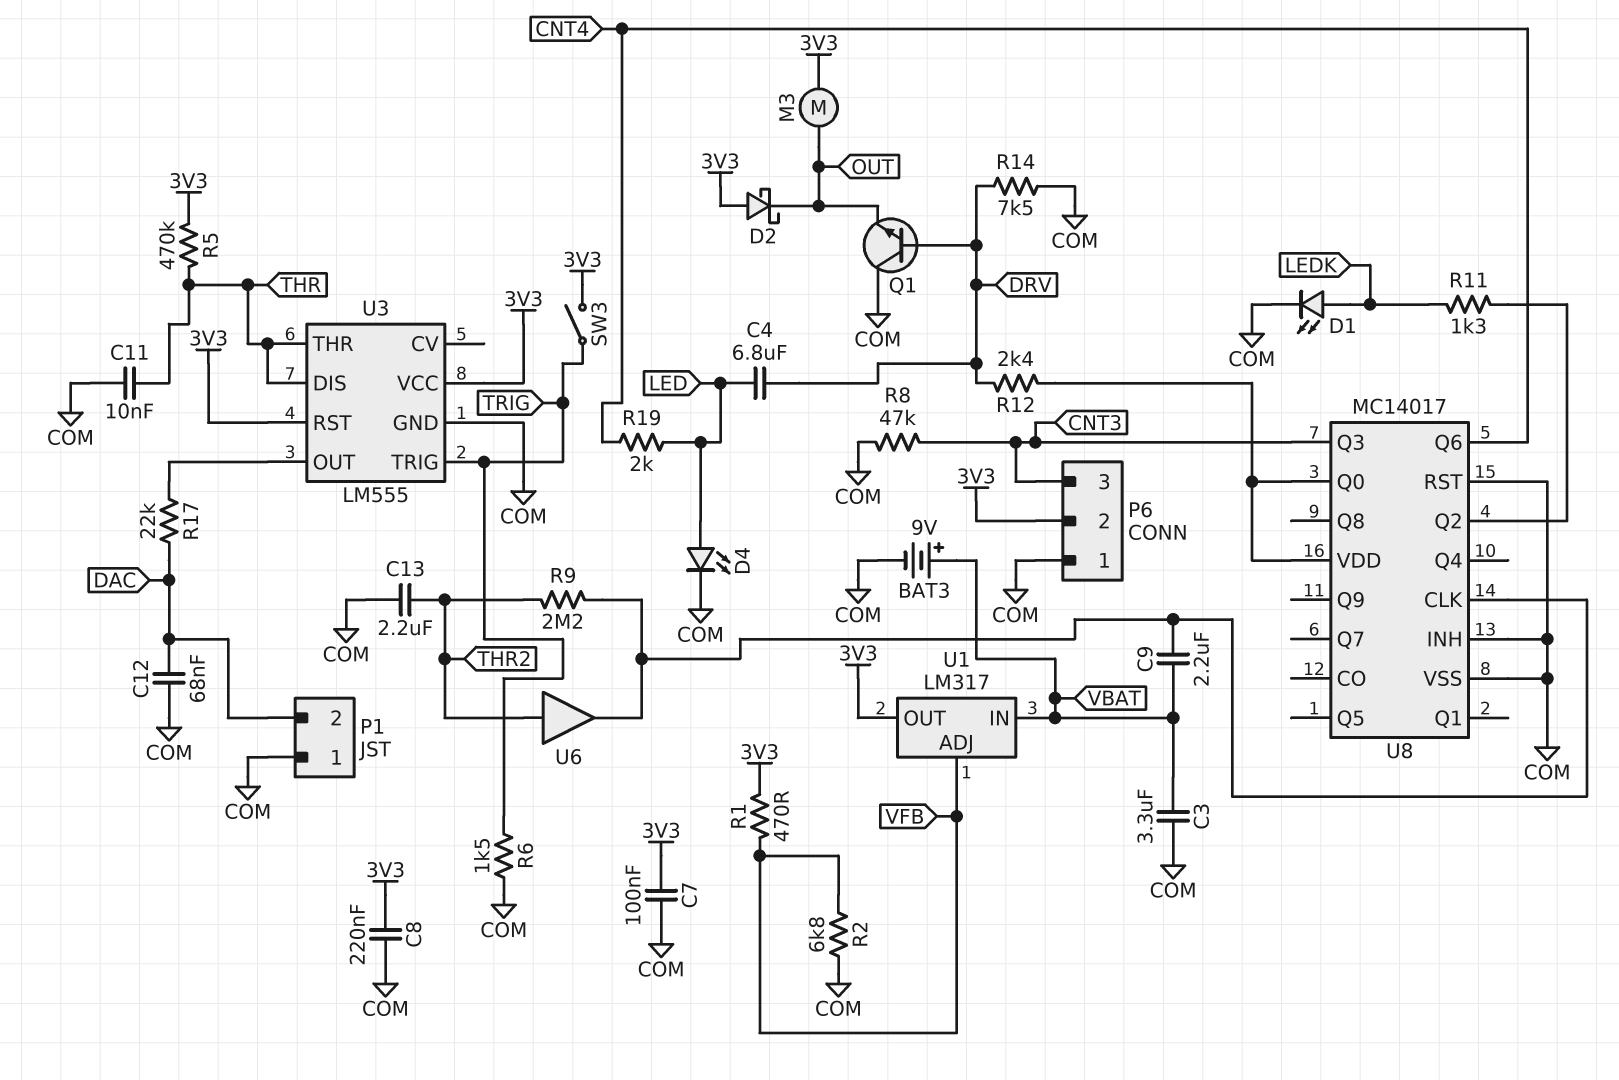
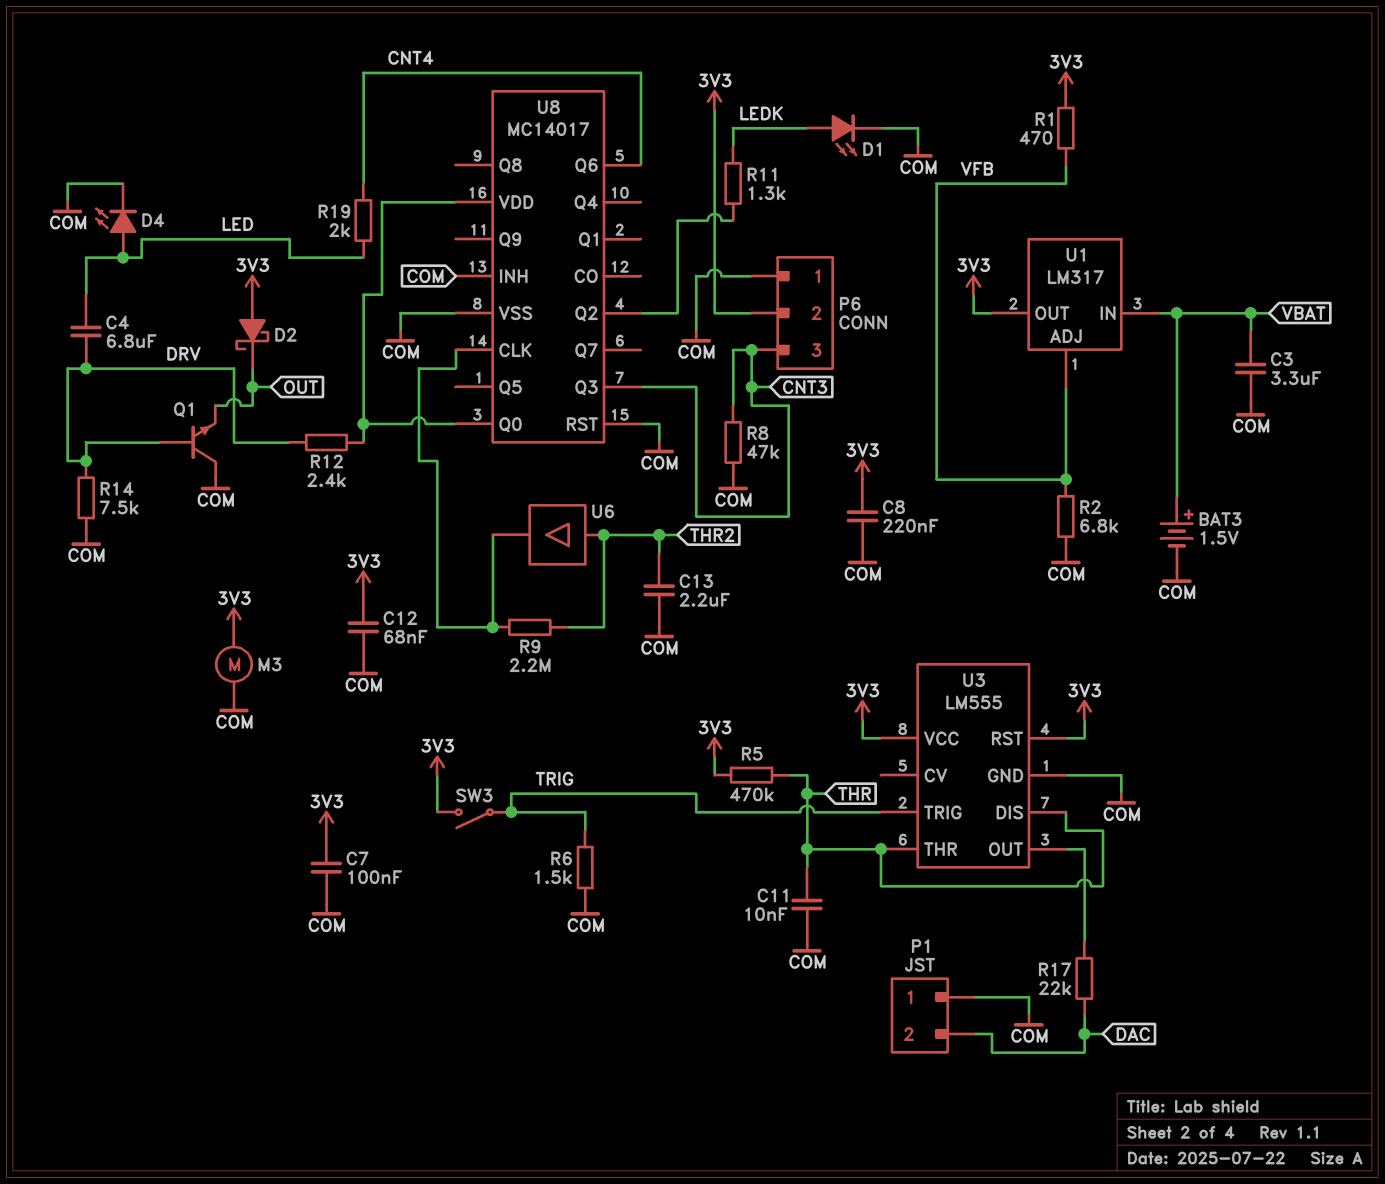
BAT3: 9V (plus VBAT, minus COM) -> 1.5V (plus VBAT, minus COM)
C9: 2.2uF (U8/CLK, VBAT) -> none
C12: 68nF (COM, DAC) -> 68nF (3V3, COM)
M3: motor (3V3, OUT) -> motor (3V3, COM)

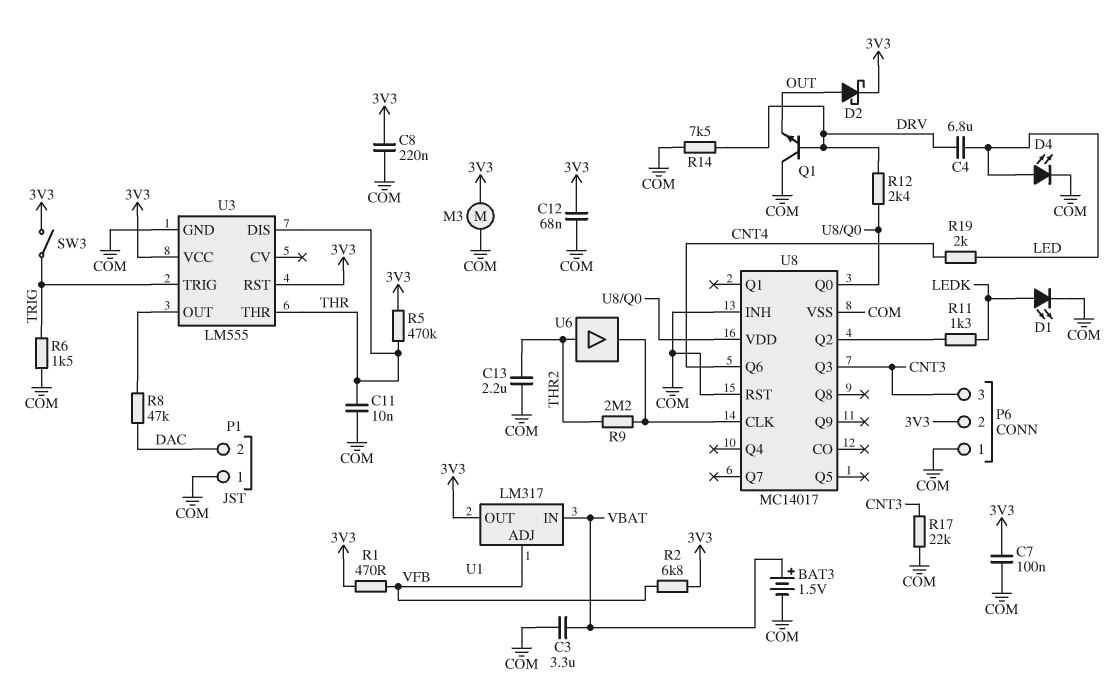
D2: schottky (A 3V3, K OUT) -> schottky (A OUT, K 3V3)
R2: 6.8k (COM, VFB) -> 6.8k (3V3, VFB)
R8: 47k (CNT3, COM) -> 47k (DAC, U3/OUT)
R17: 22k (DAC, U3/OUT) -> 22k (CNT3, COM)

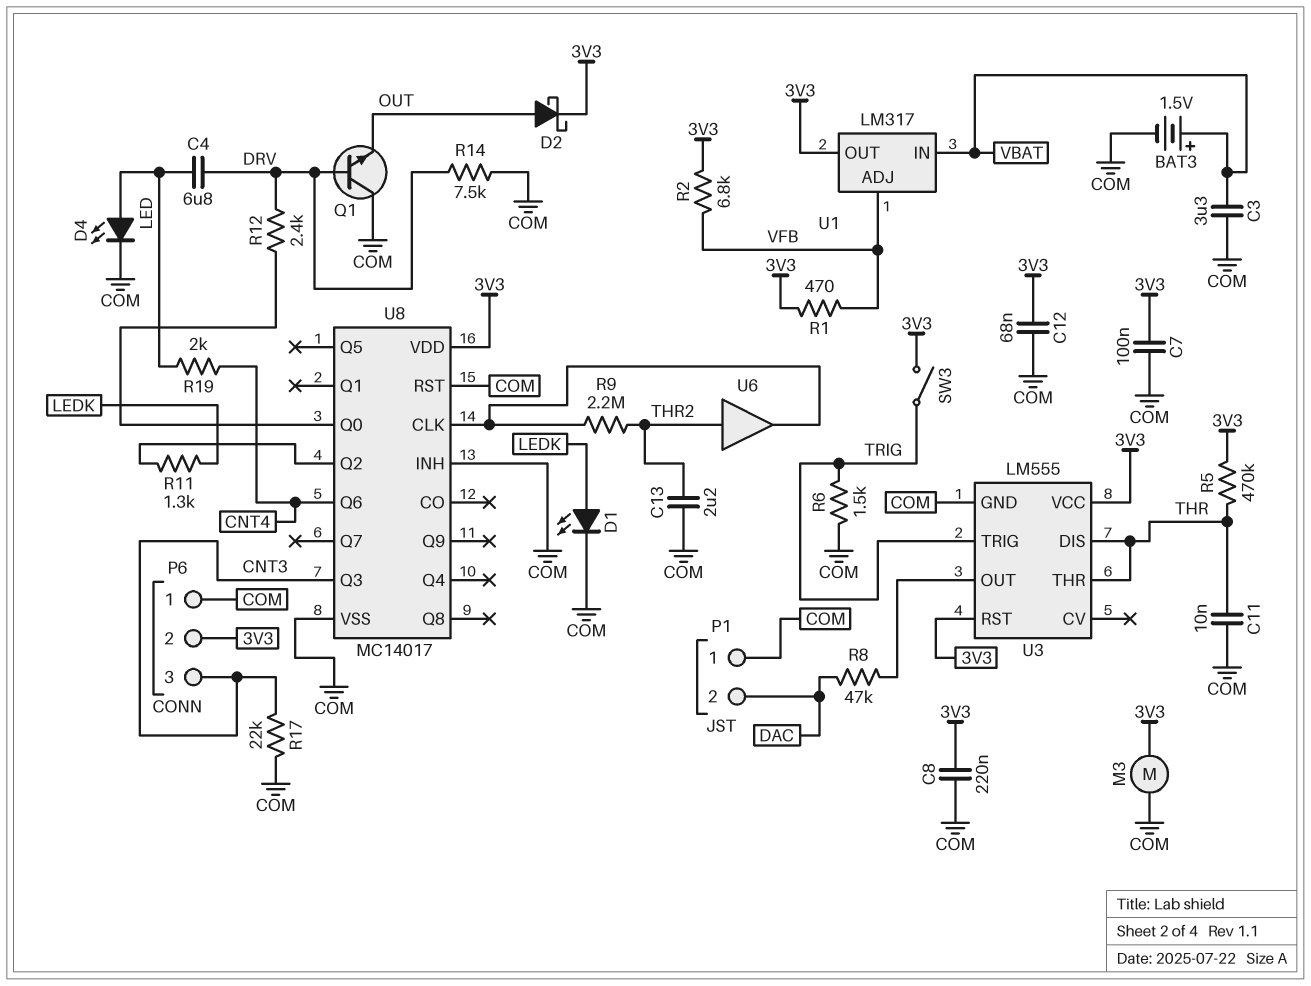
U8 pin VDD: U8/Q0 -> 3V3

